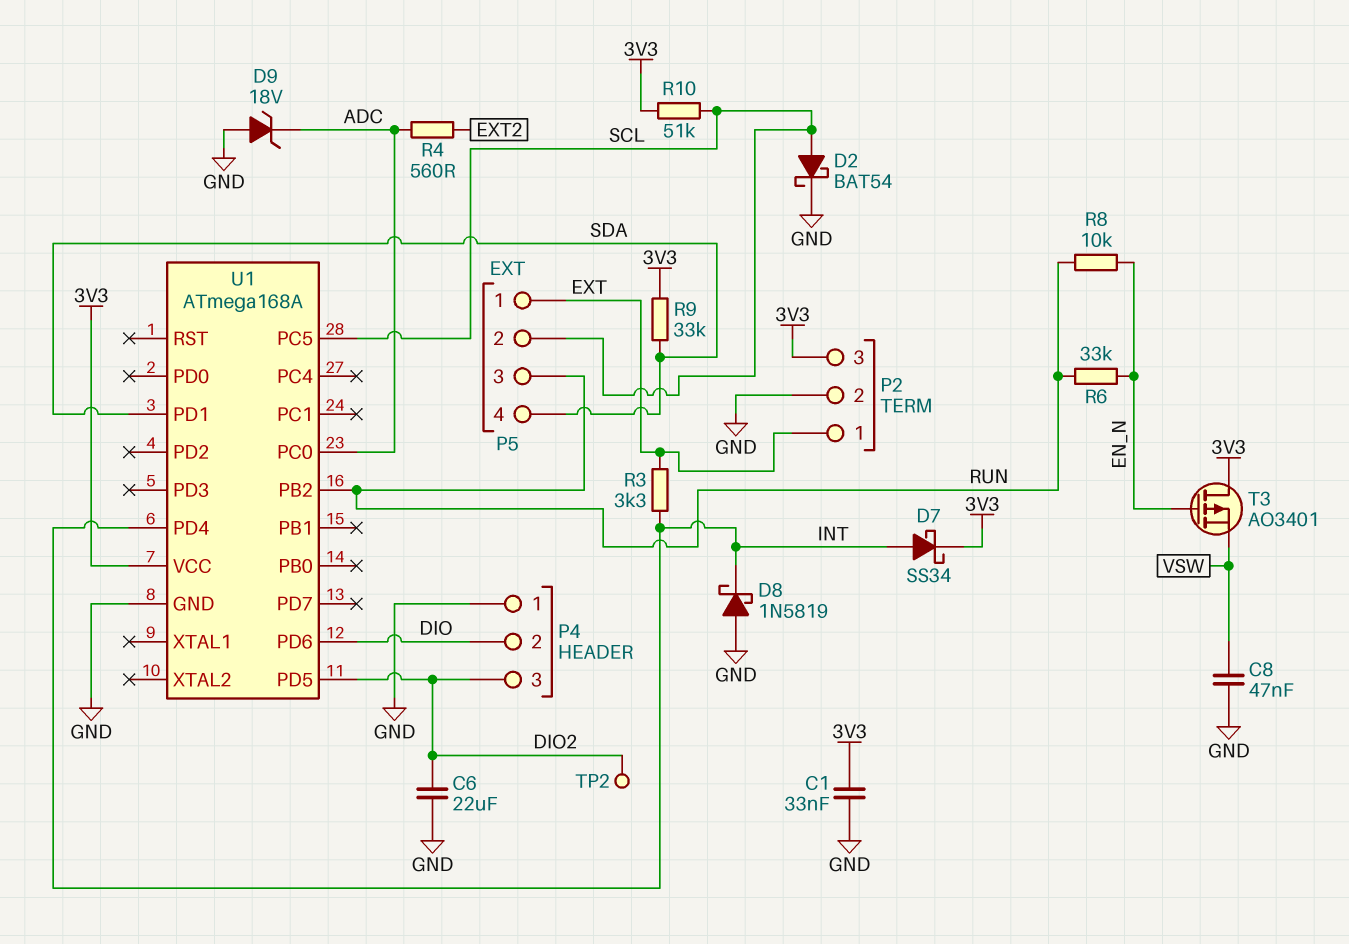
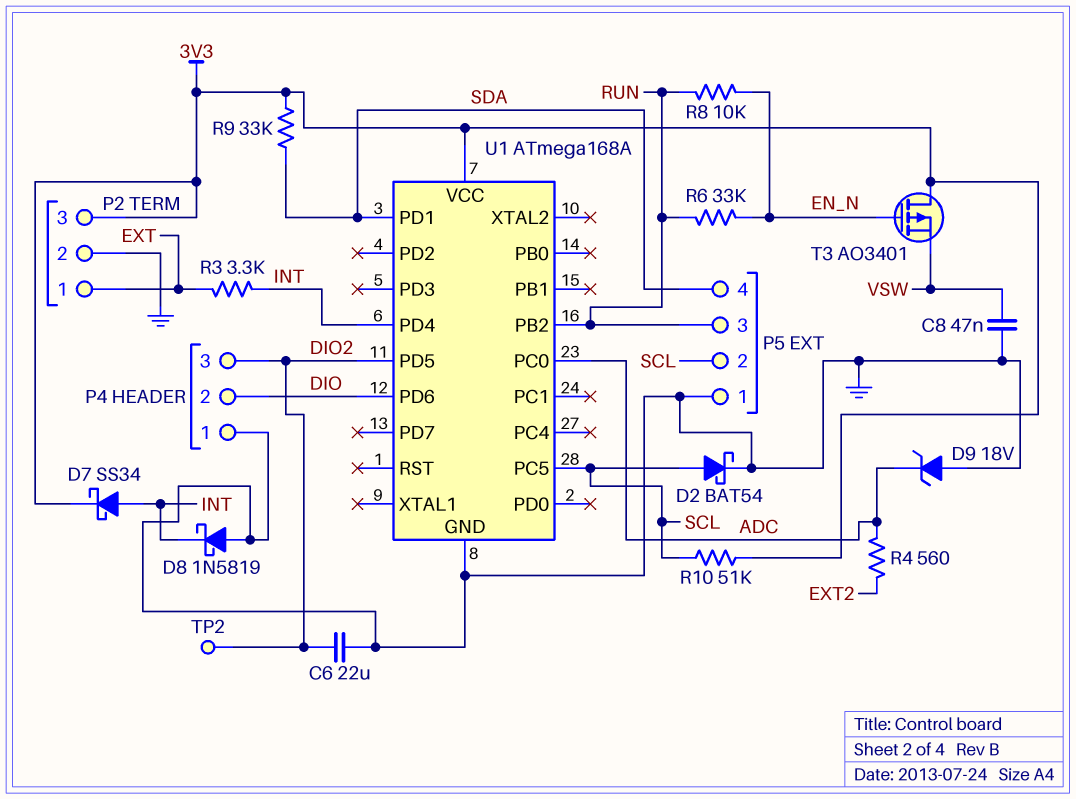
C1: 33nF (3V3, GND) -> none
P5 pin 1: EXT -> GND

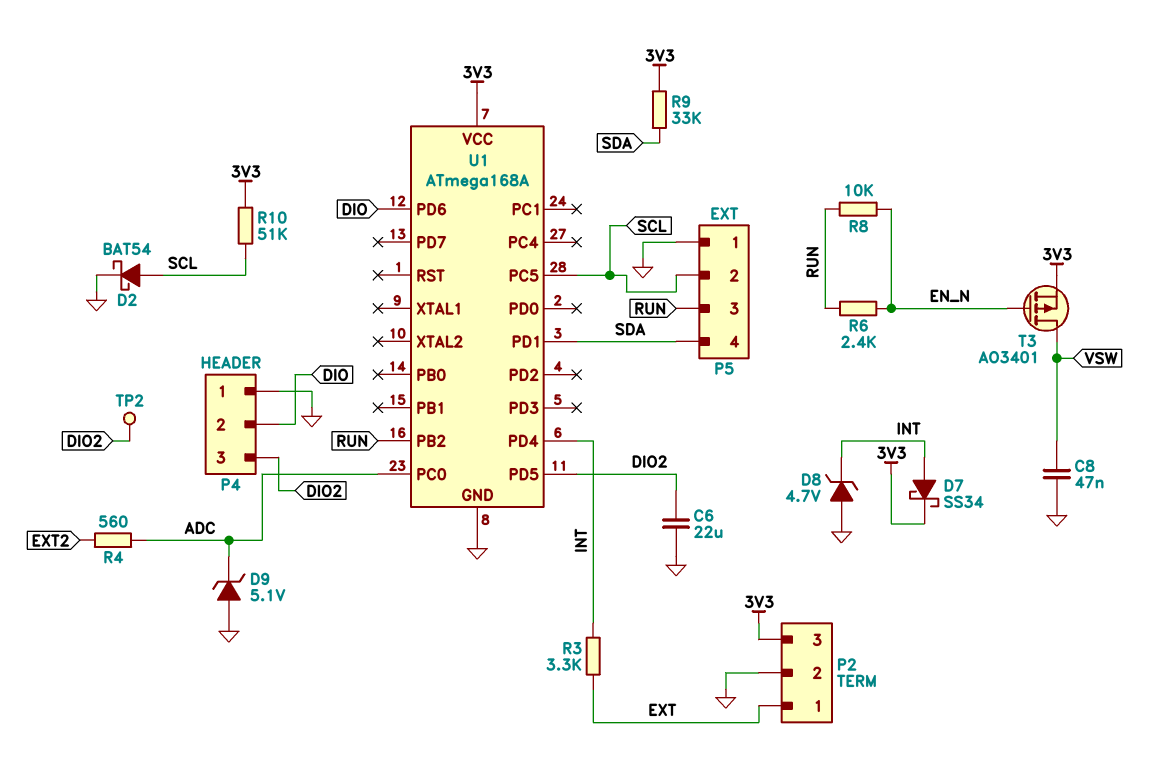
D8: schottky 1N5819 (A GND, K INT) -> zener 4.7V (A GND, K INT)
D9: zener 18V (A GND, K ADC) -> zener 5.1V (A GND, K ADC)
R6: 33k (EN_N, RUN) -> 2.4k (EN_N, RUN)
T3: PMOS AO3401 (G EN_N, D 3V3, S VSW) -> PMOS AO3401 (G EN_N, D VSW, S 3V3)

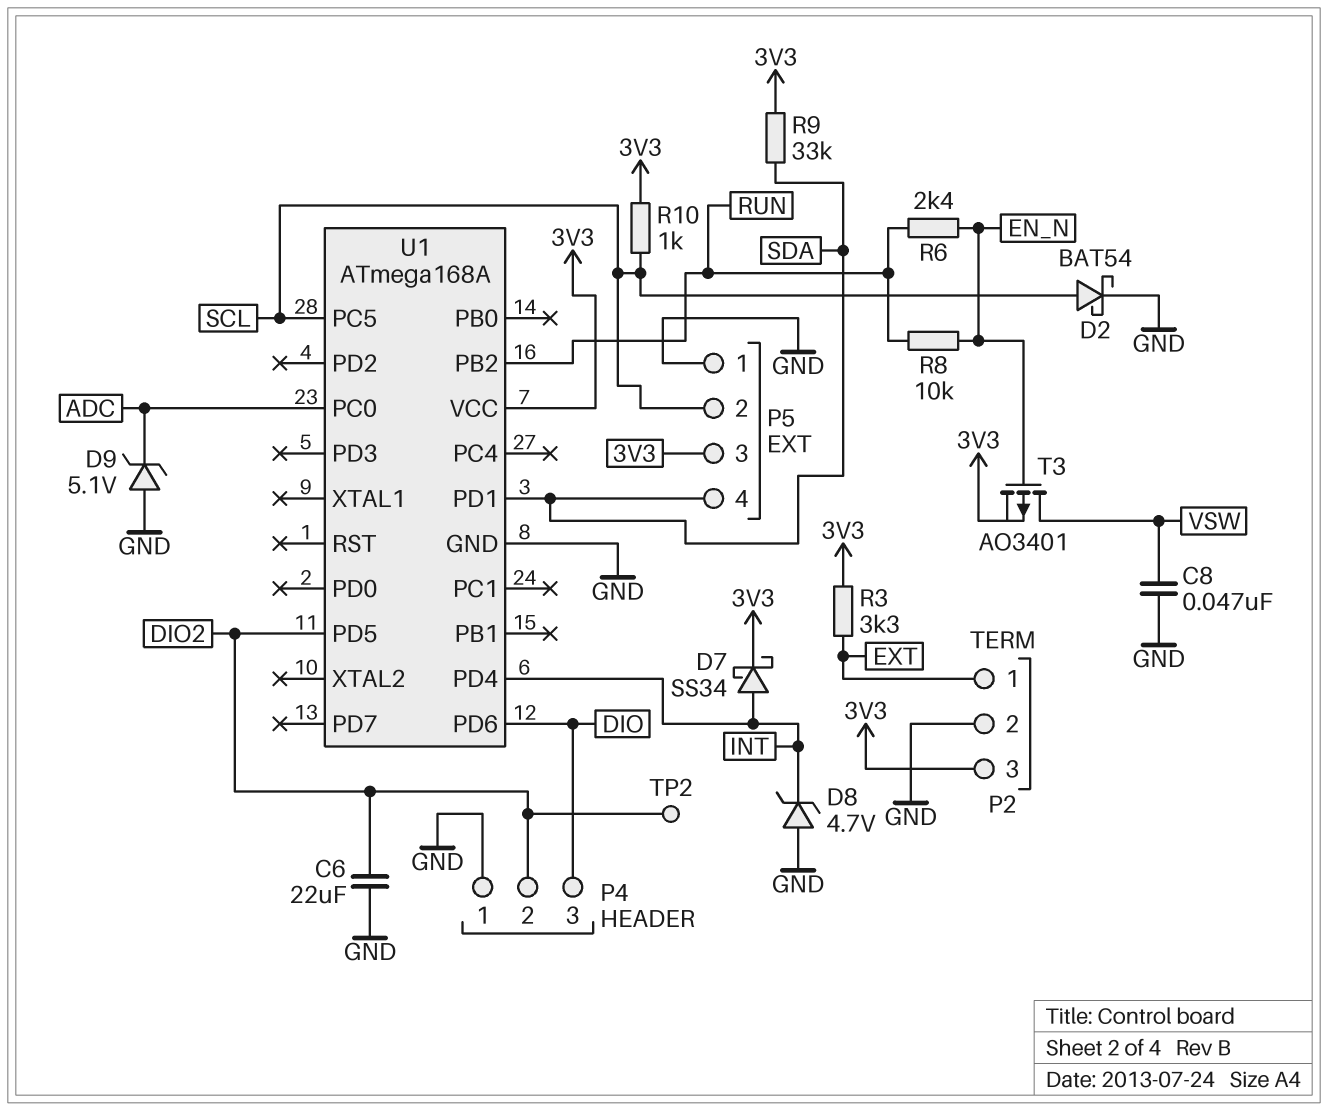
P4 pin 2: DIO -> DIO2
P4 pin 3: DIO2 -> DIO
P5 pin 3: RUN -> 3V3
R3: 3.3k (EXT, INT) -> 3.3k (3V3, EXT)
R4: 560 (ADC, EXT2) -> none
R10: 51k (3V3, SCL) -> 1k (3V3, SCL)

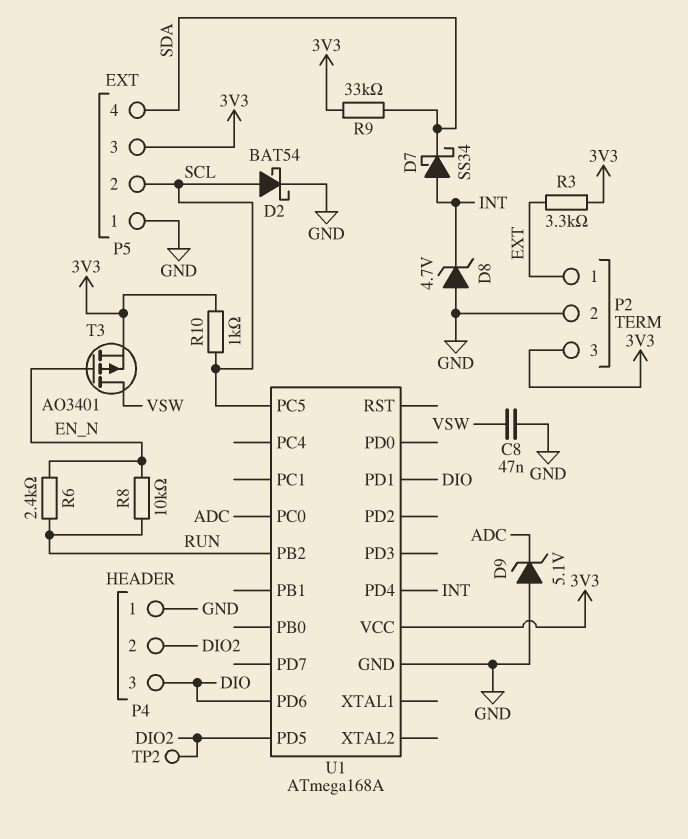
C6: 22uF (DIO2, GND) -> none
D7: schottky SS34 (A INT, K 3V3) -> schottky SS34 (A INT, K SDA)
U1 pin PD1: SDA -> DIO

